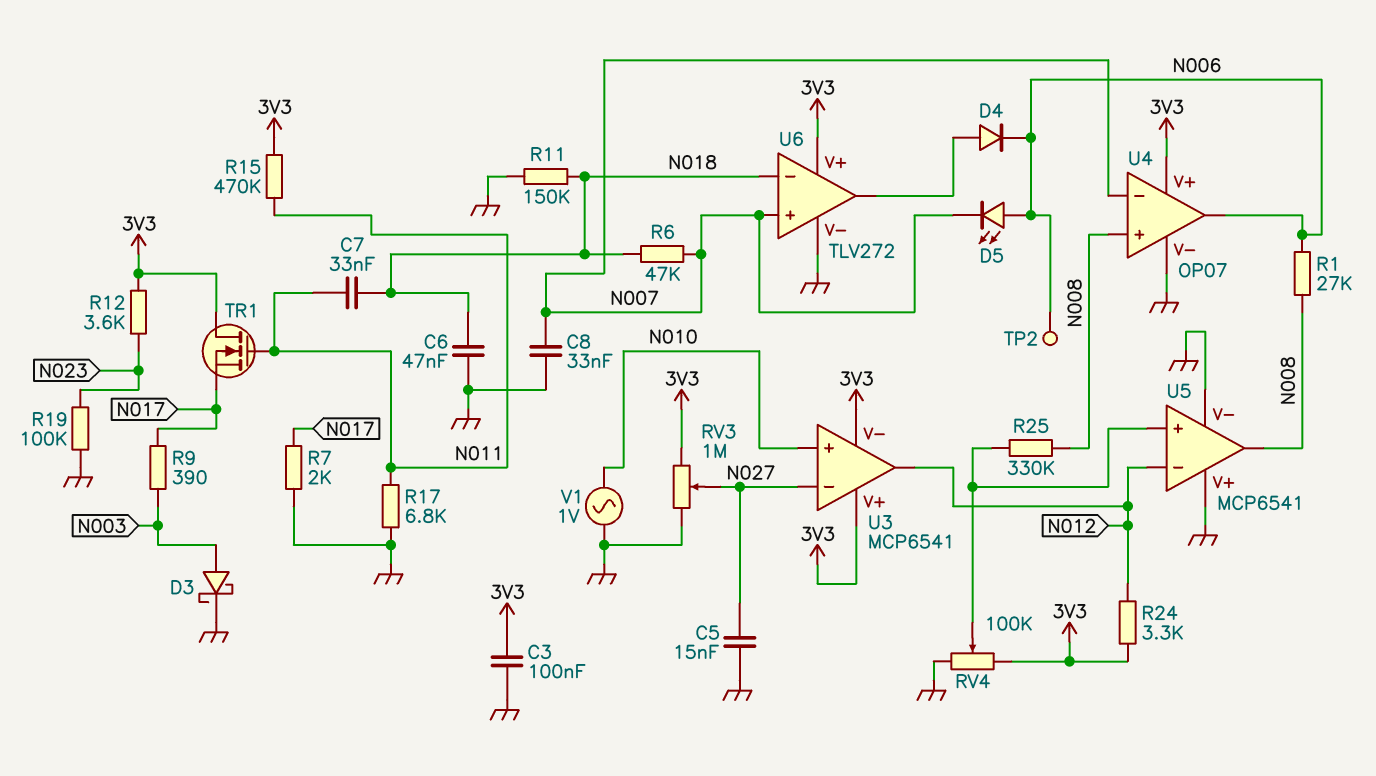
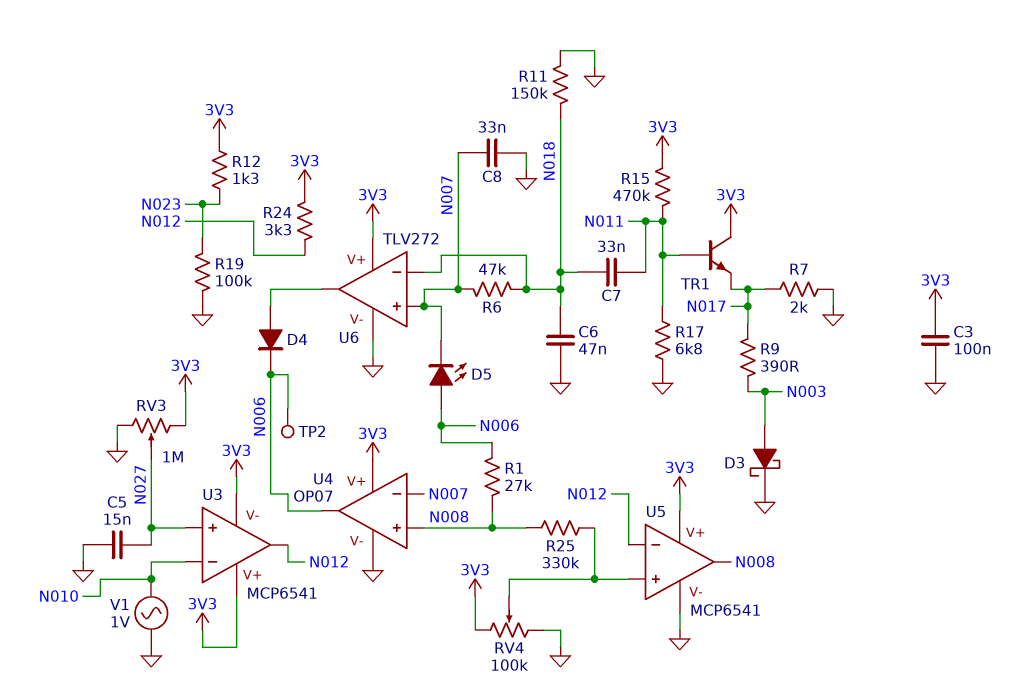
R12: 3.6k (3V3, N023) -> 1.3k (3V3, N023)
TR1: NMOS (G N011, D 3V3, S N017) -> NPN (B N011, C 3V3, E N017)
U3 pin in+: N010 -> N027
U3 pin in-: N027 -> N010
U5 pin V+: GND -> 3V3

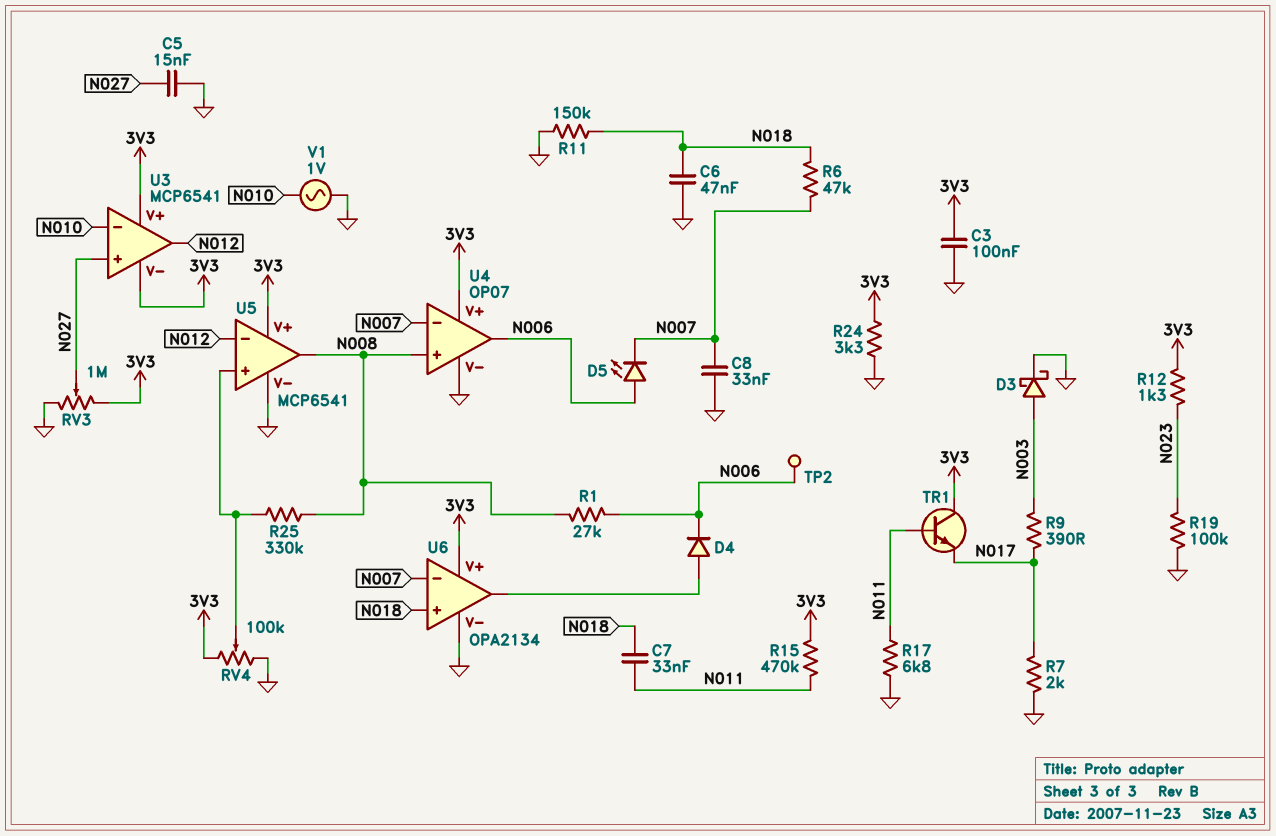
R24: 3.3k (3V3, N012) -> 3.3k (3V3, GND)
U6: TLV272 -> OPA2134
U6 pin in+: N007 -> N018
U6 pin in-: N018 -> N007

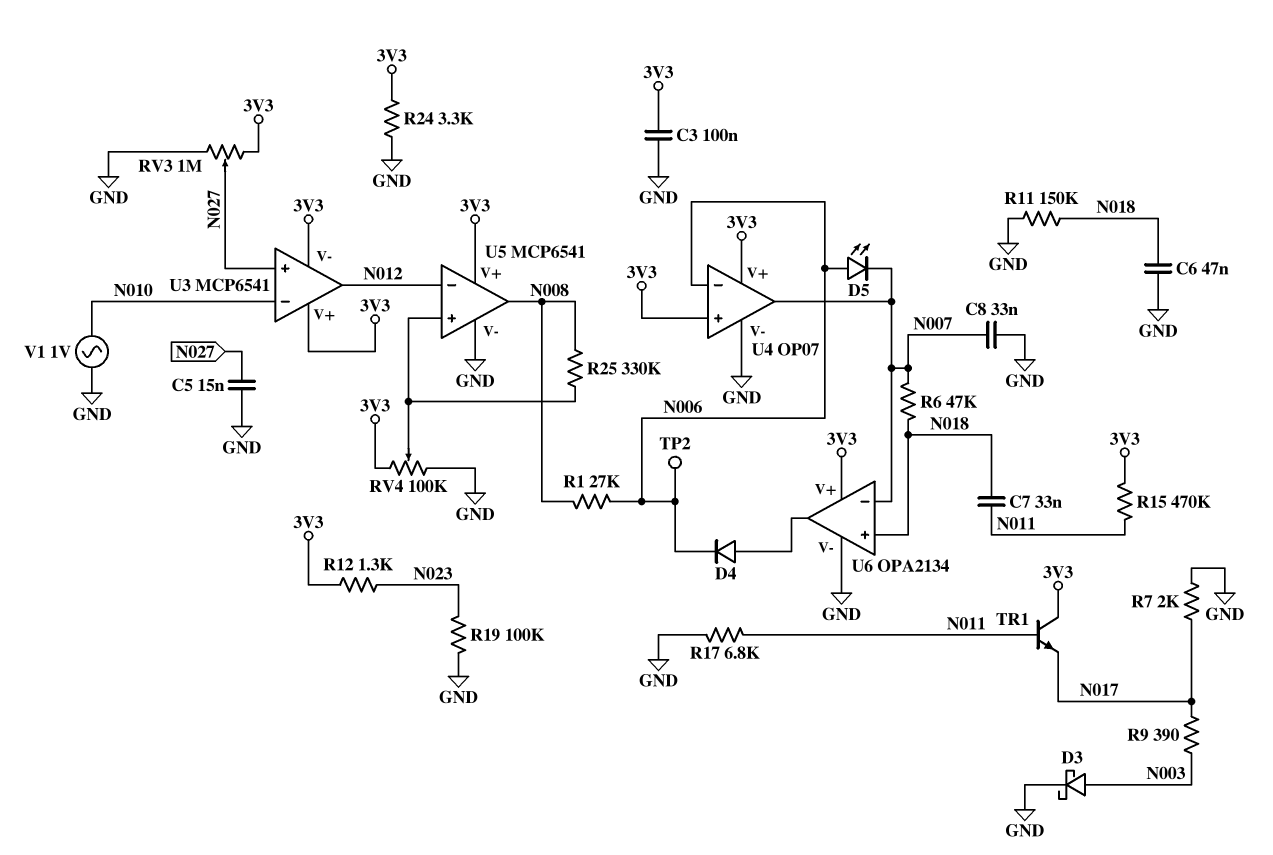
U4 pin in+: N008 -> 3V3
U4 pin in-: N007 -> N006
U4 pin out: N006 -> N007

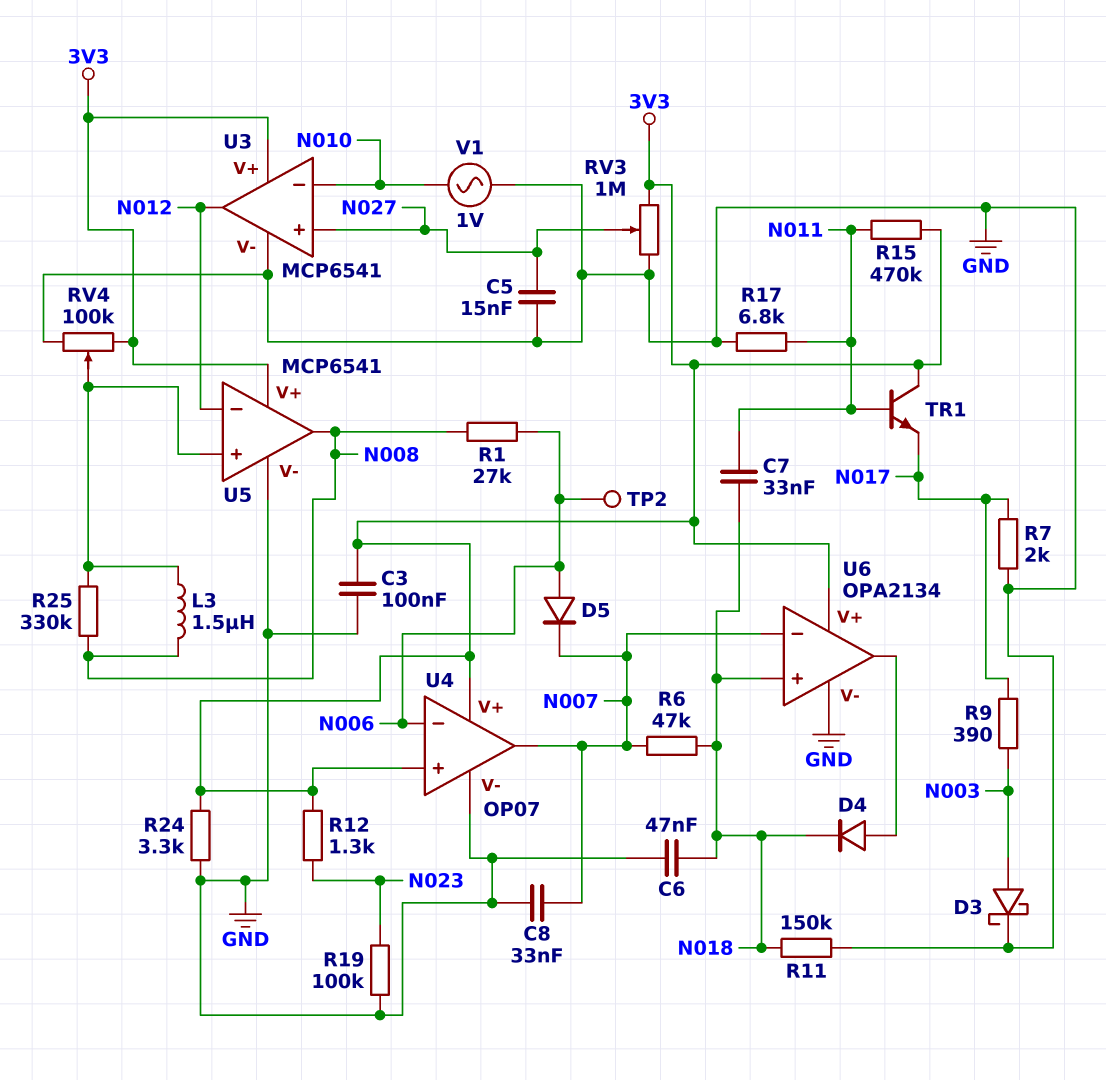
D4: diode (A U6/out, K N006) -> diode (A U6/out, K N018)
D5: LED (A N006, K N007) -> diode (A N006, K N007)
L3: none -> 1.5uH (N008, U5/in+)
U3 pin V-: 3V3 -> GND

